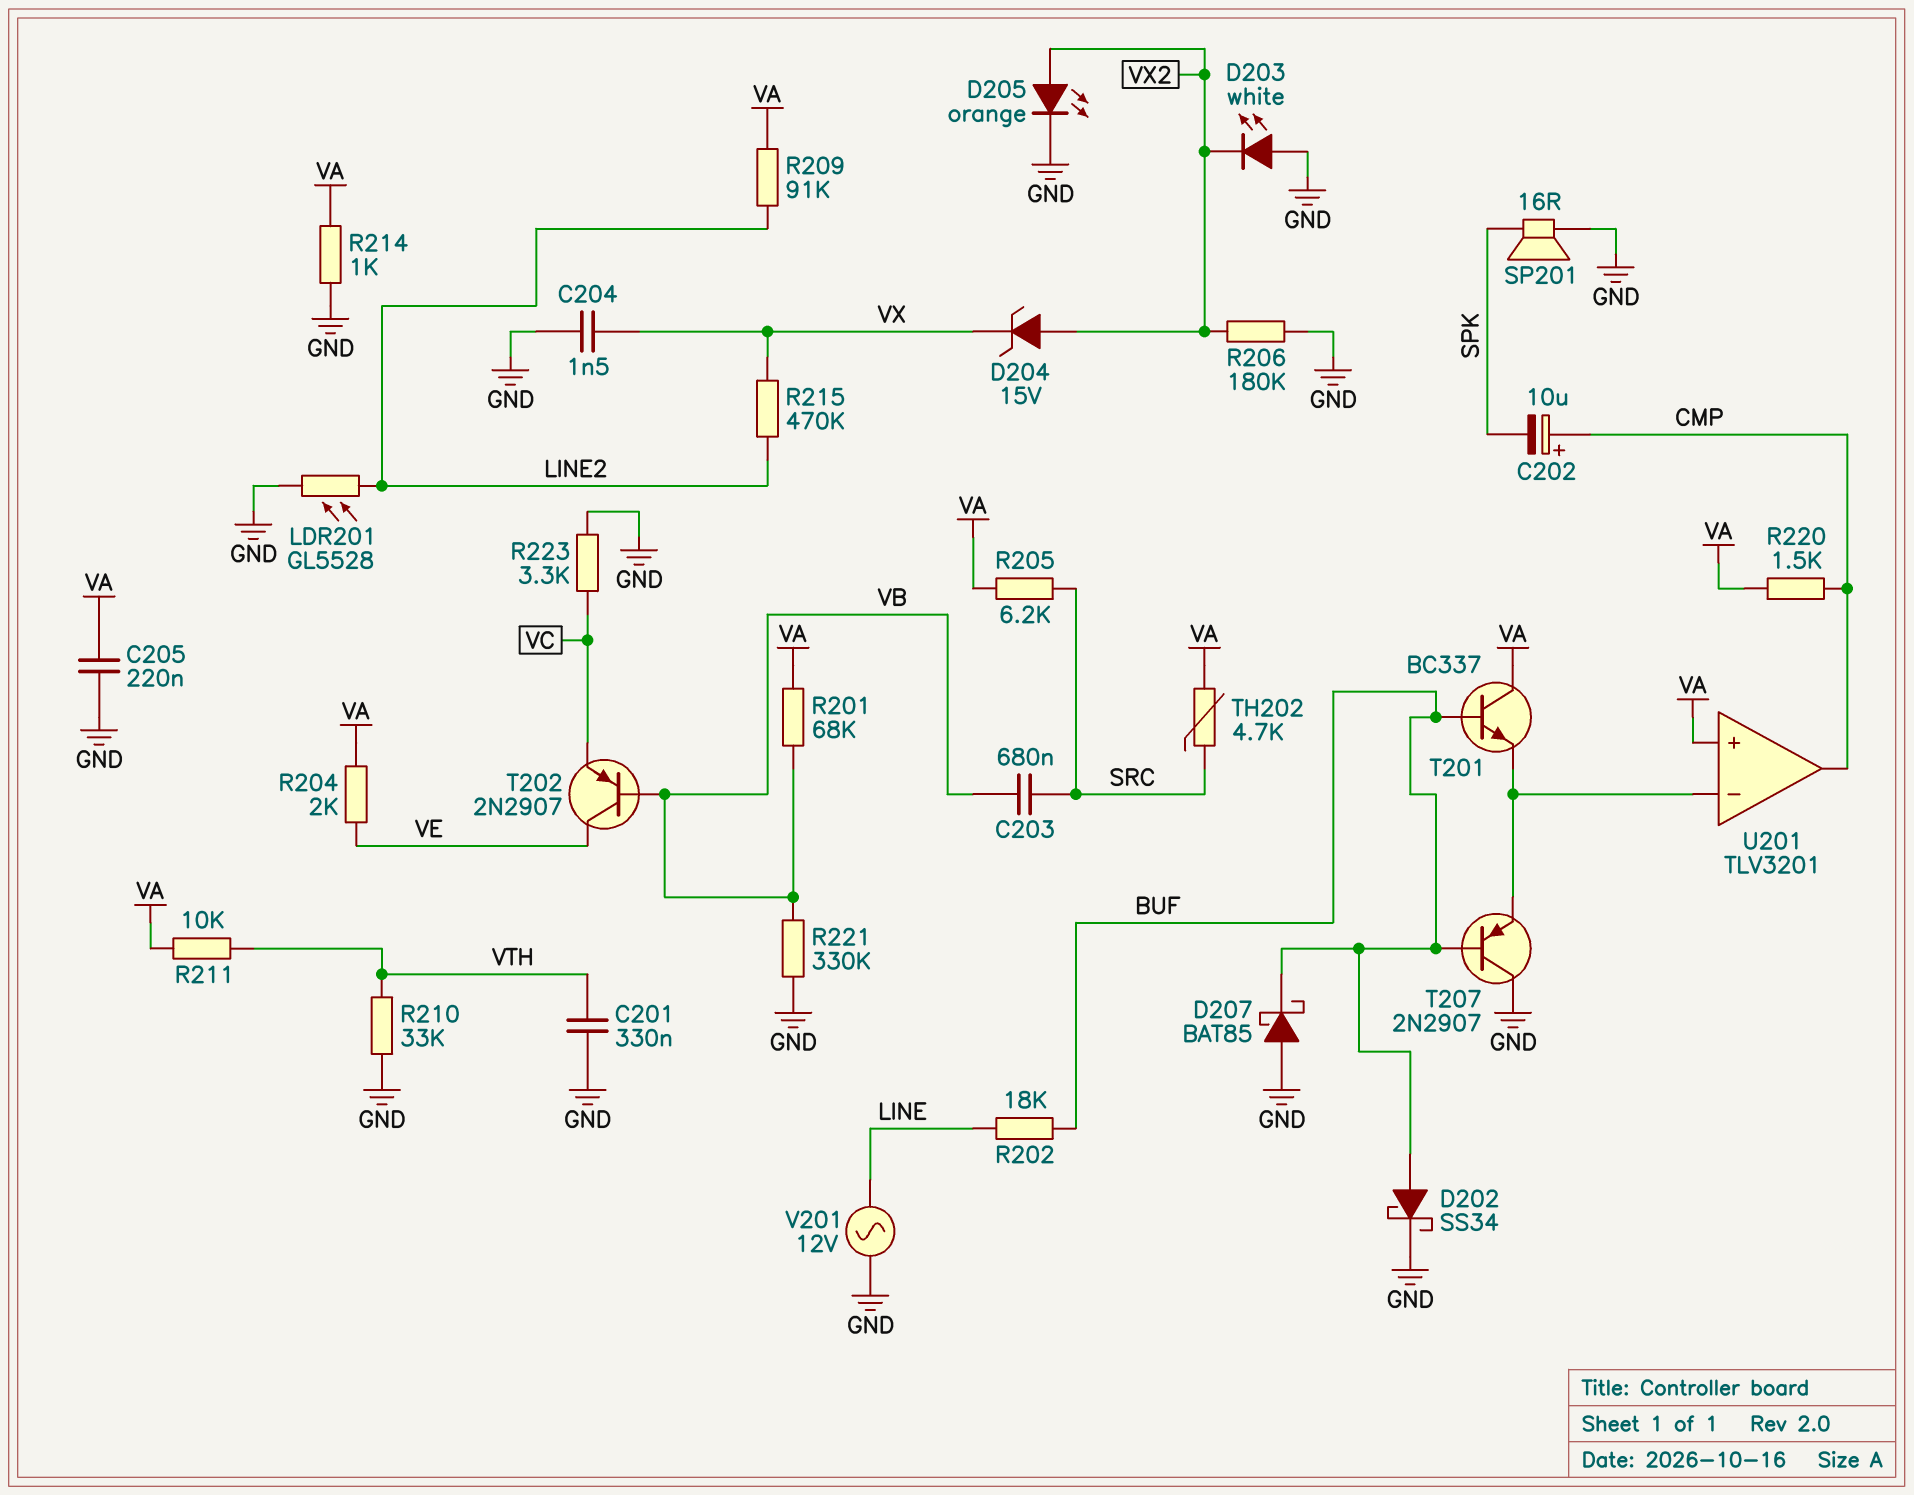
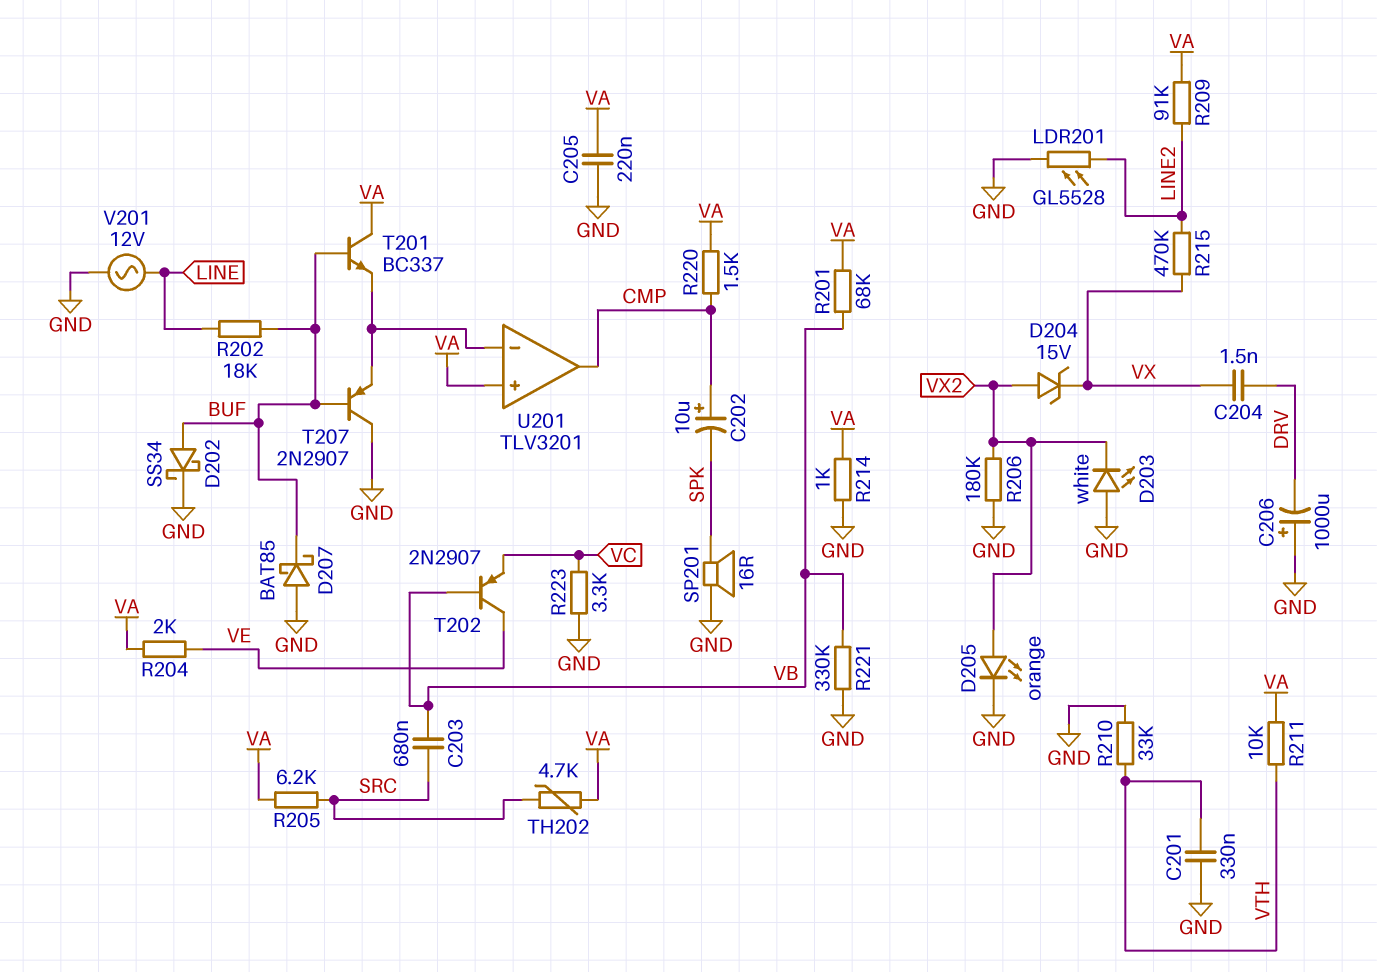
C204: 1.5nF (GND, VX) -> 1.5nF (DRV, VX)
C206: none -> 1000uF (plus GND, minus DRV)

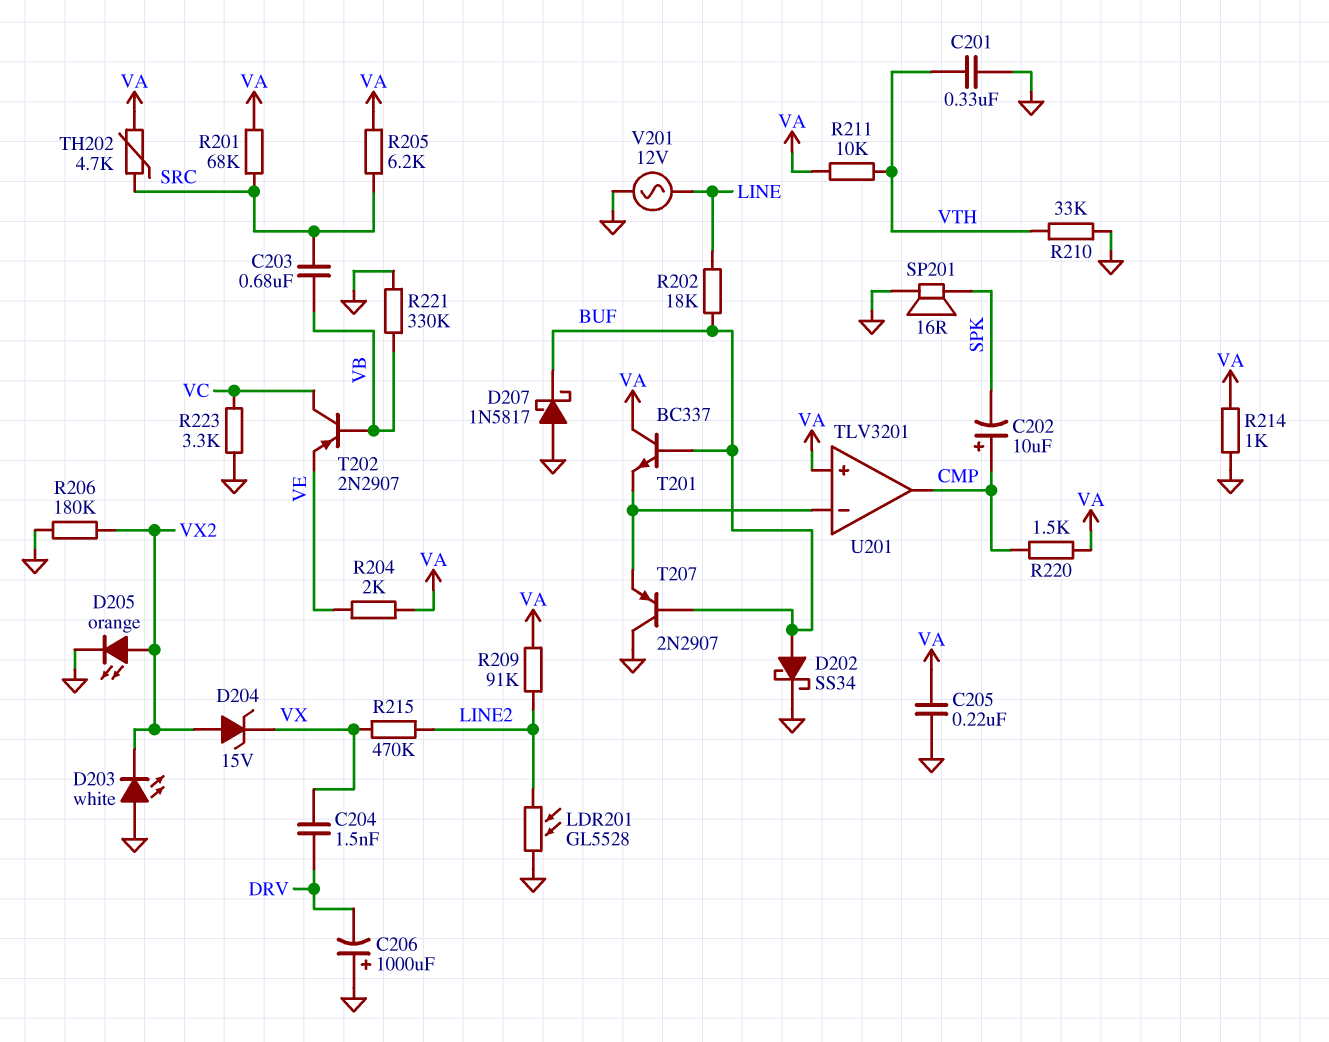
D207: schottky BAT85 (A GND, K BUF) -> schottky 1N5817 (A GND, K BUF)
R201: 68k (VA, VB) -> 68k (SRC, VA)
T202: PNP 2N2907 (B VB, C VE, E VC) -> PNP 2N2907 (B VB, C VC, E VE)

